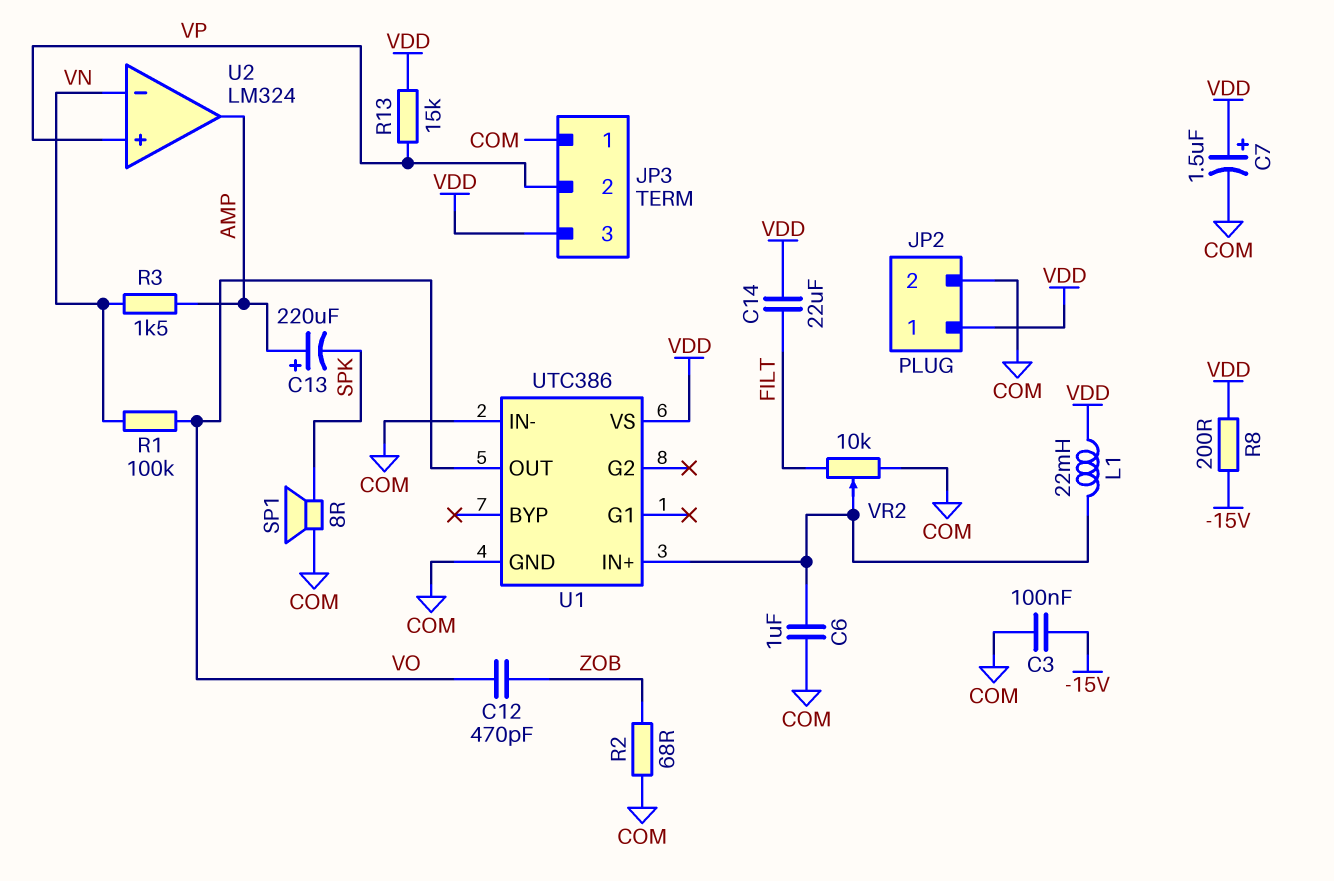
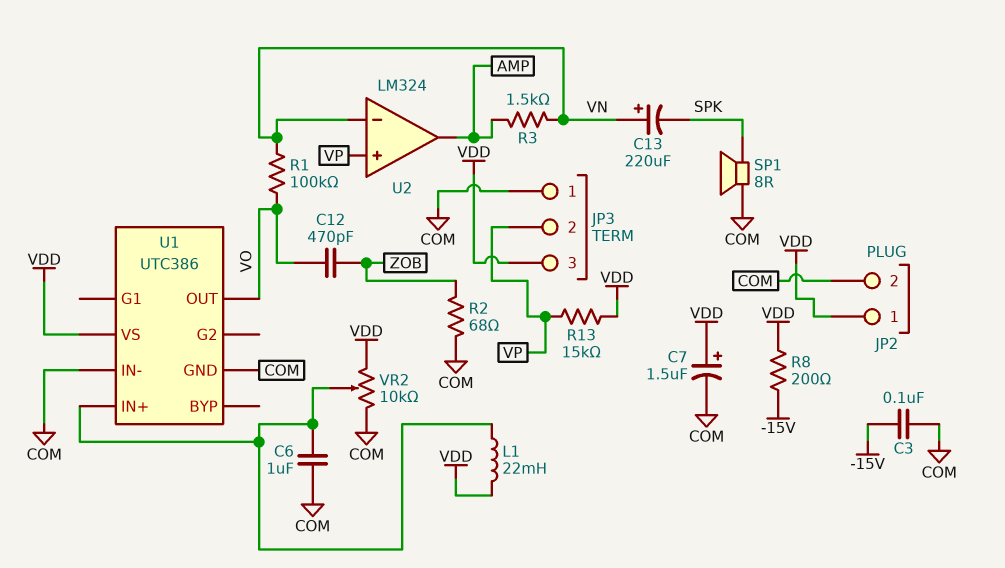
C13: 220uF (plus AMP, minus SPK) -> 220uF (plus VN, minus SPK)
C14: 22uF (FILT, VDD) -> none
VR2: 10k (COM, FILT, wiper U1/IN+) -> 10k (COM, VDD, wiper U1/IN+)

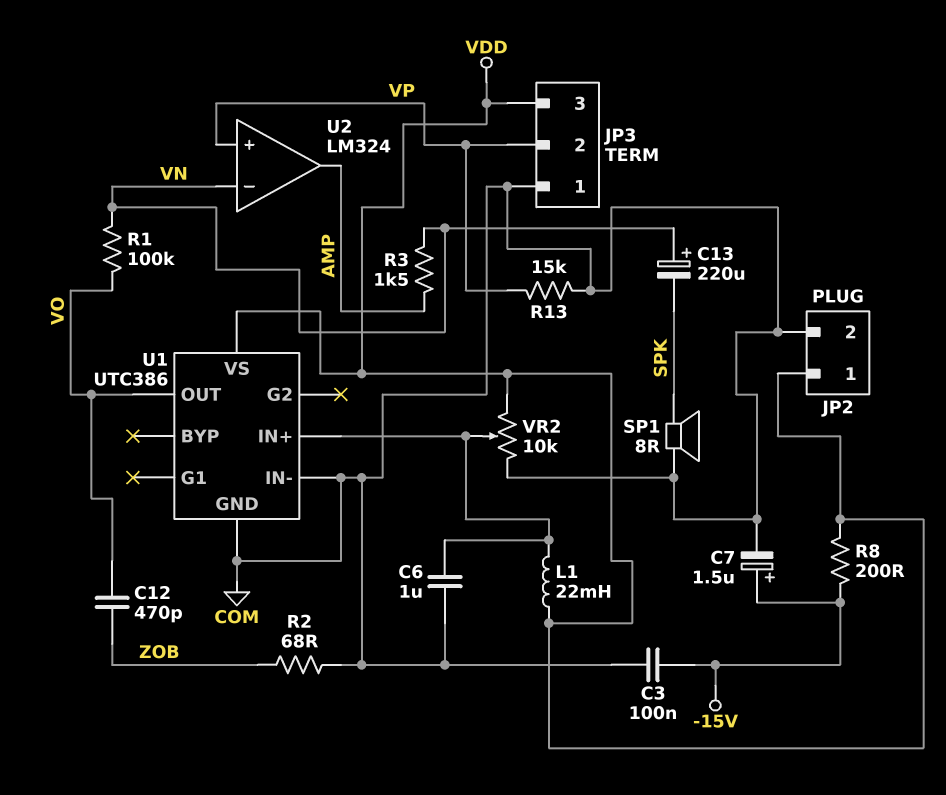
C7: 1.5uF (plus VDD, minus COM) -> 1.5uF (plus -15V, minus COM)
R13: 15k (VDD, VP) -> 15k (COM, VP)

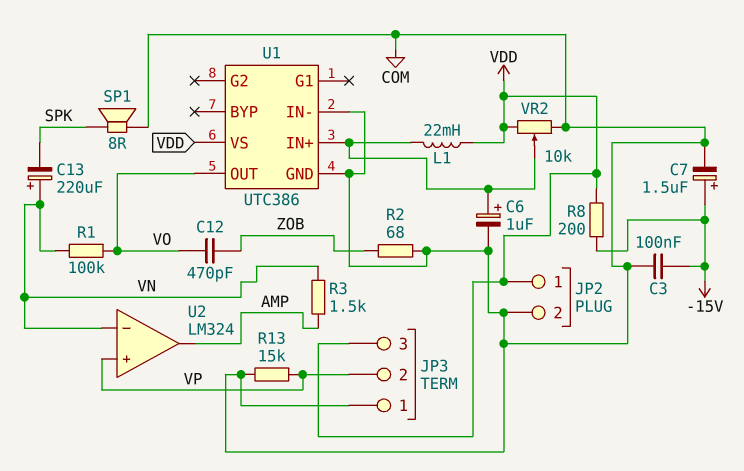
C6: 1uF (COM, U1/IN+) -> 1uF (plus U1/IN+, minus COM)

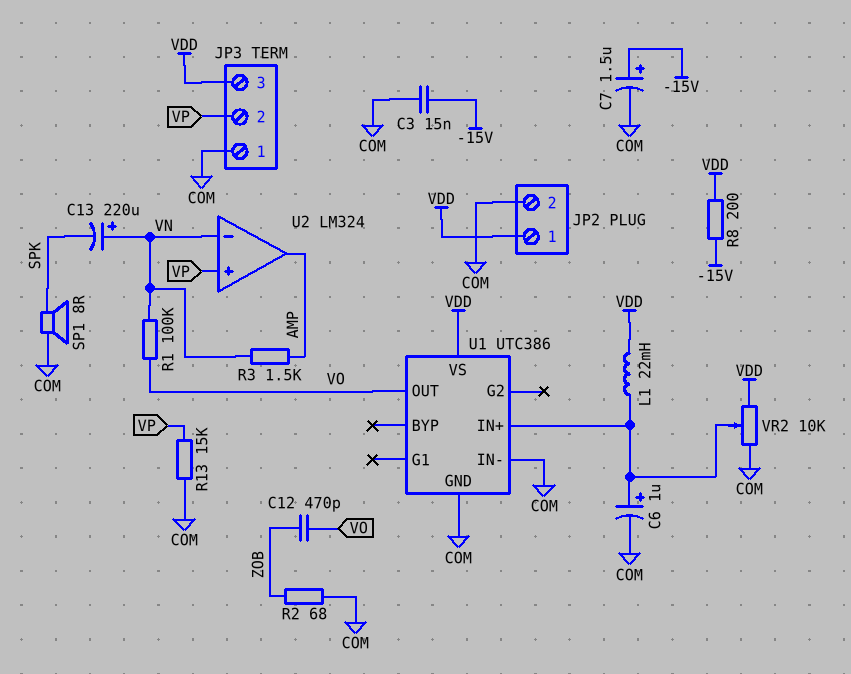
C3: 100nF (-15V, COM) -> 15nF (-15V, COM)

